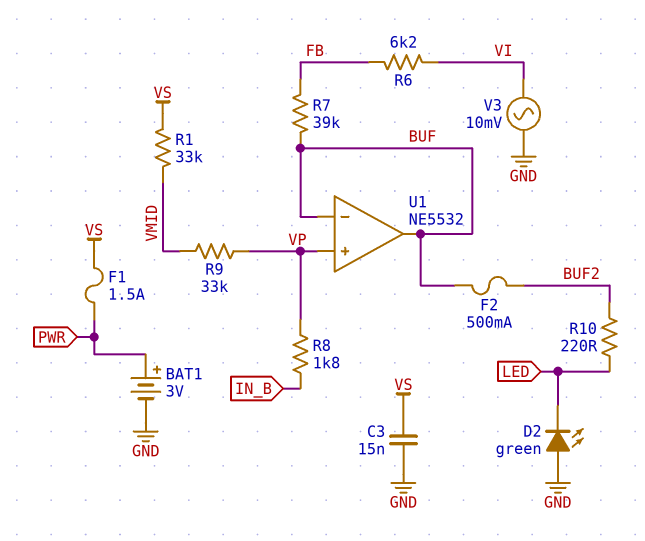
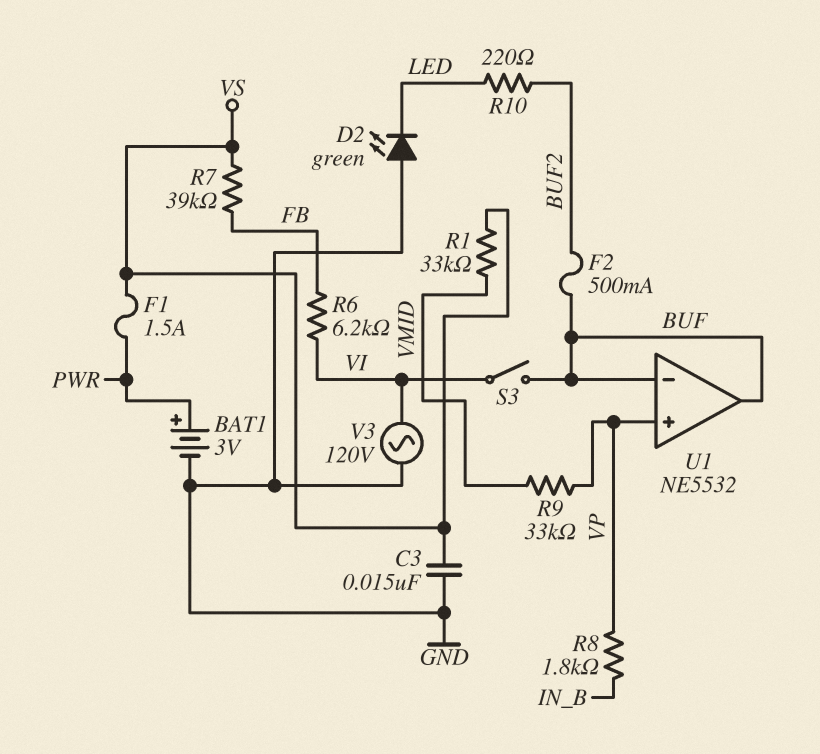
R7: 39k (BUF, FB) -> 39k (FB, VS)
S3: none -> switch (BUF, VI)
V3: AC 10mV (GND, VI) -> AC 120V (GND, VI)

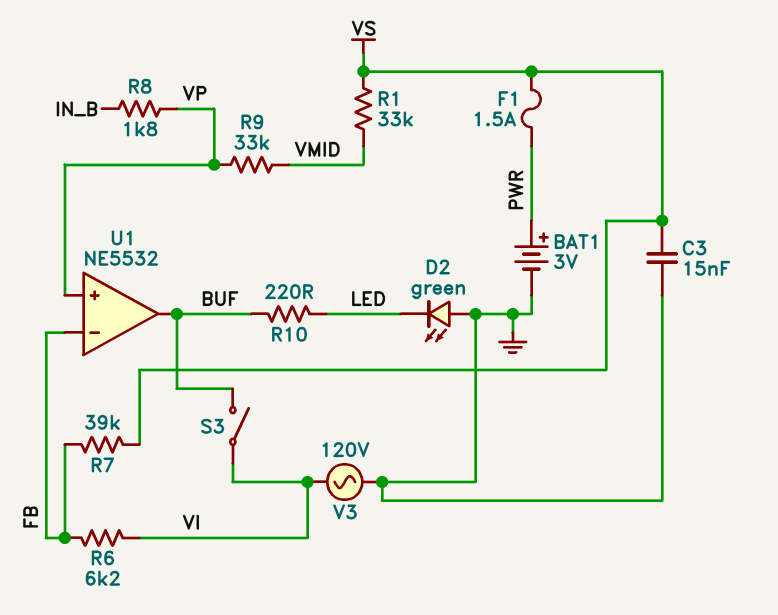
F2: 500mA (BUF, BUF2) -> none
R10: 220 (BUF2, LED) -> 220 (BUF, LED)
U1 pin in-: BUF -> FB

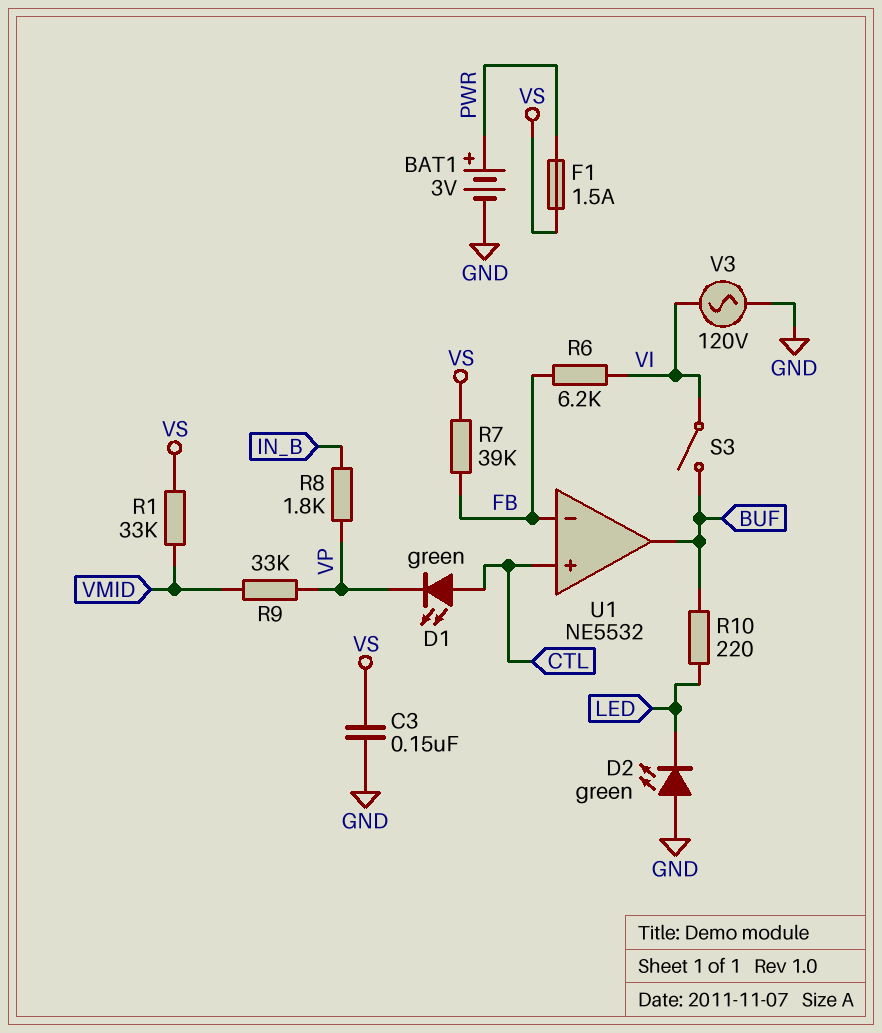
C3: 15nF (GND, VS) -> 150nF (GND, VS)
D1: none -> LED green (A CTL, K VP)
U1 pin in+: VP -> CTL

